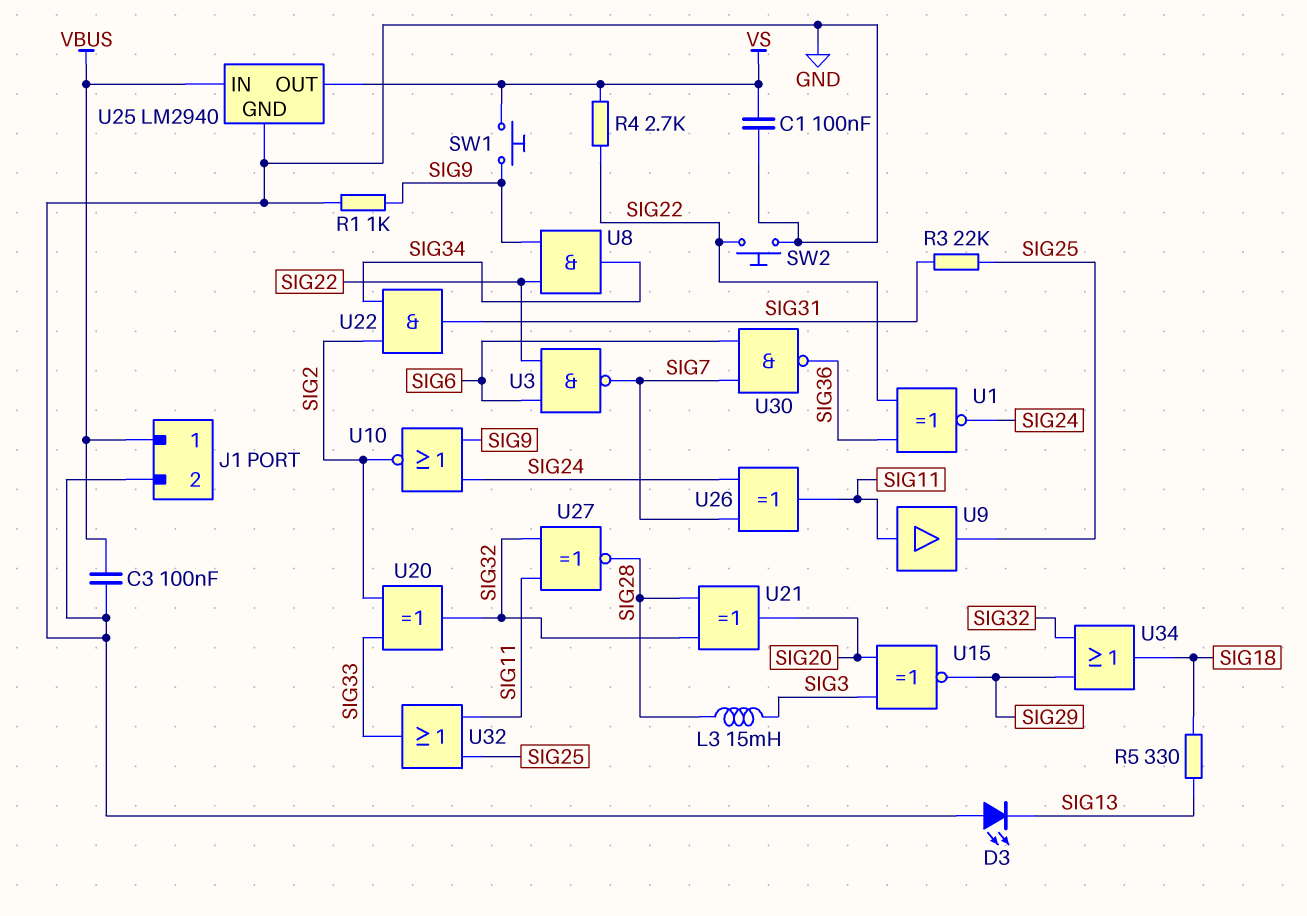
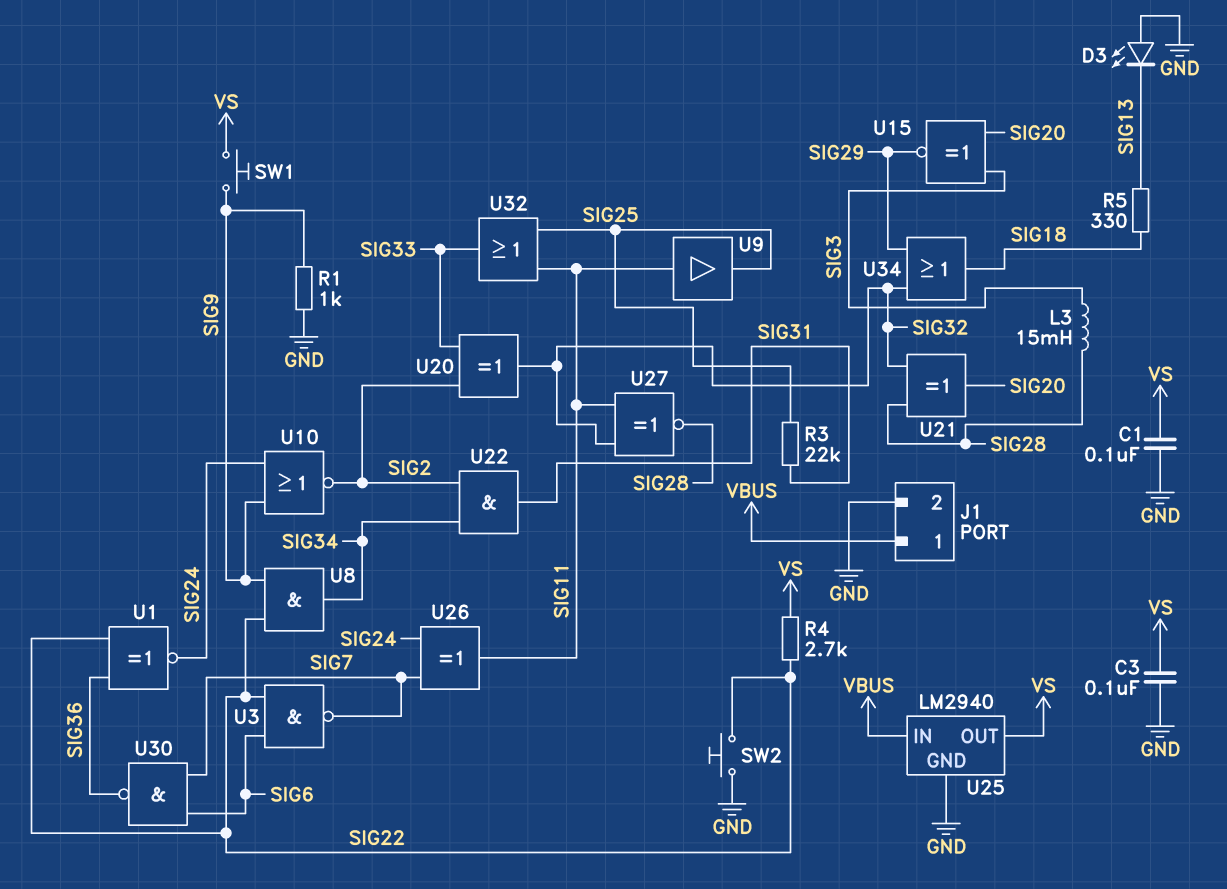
C3: 100nF (GND, VBUS) -> 100nF (GND, VS)

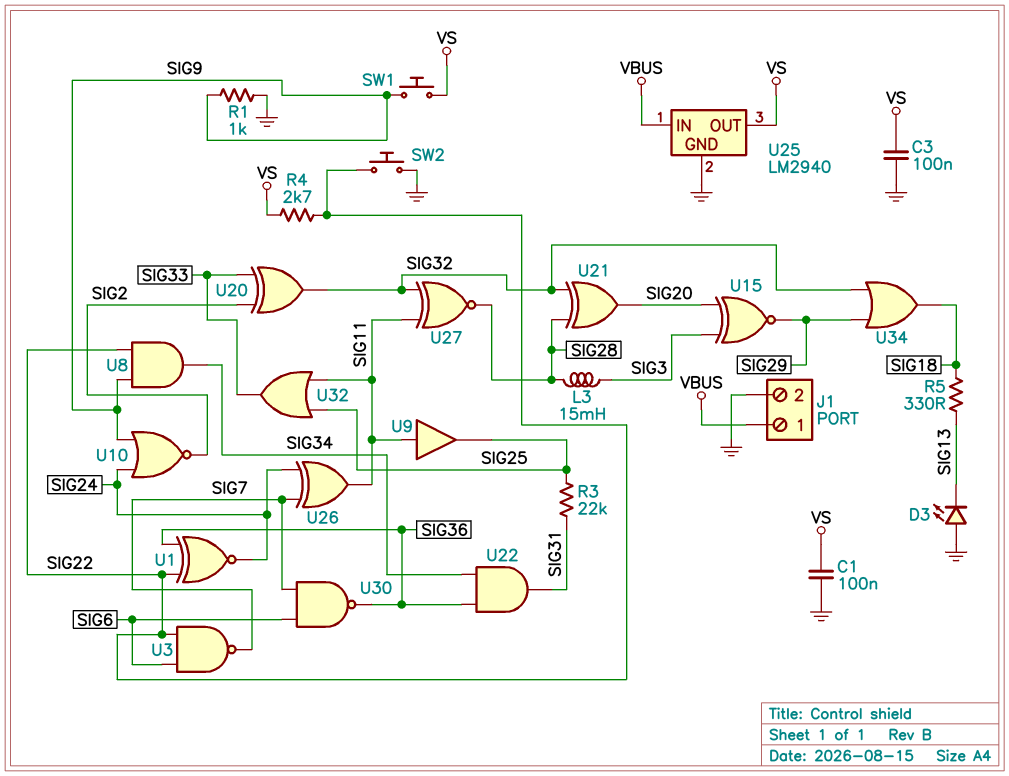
U22: AND (in SIG2, in SIG34, out SIG31) -> AND (in SIG34, in SIG36, out SIG31)

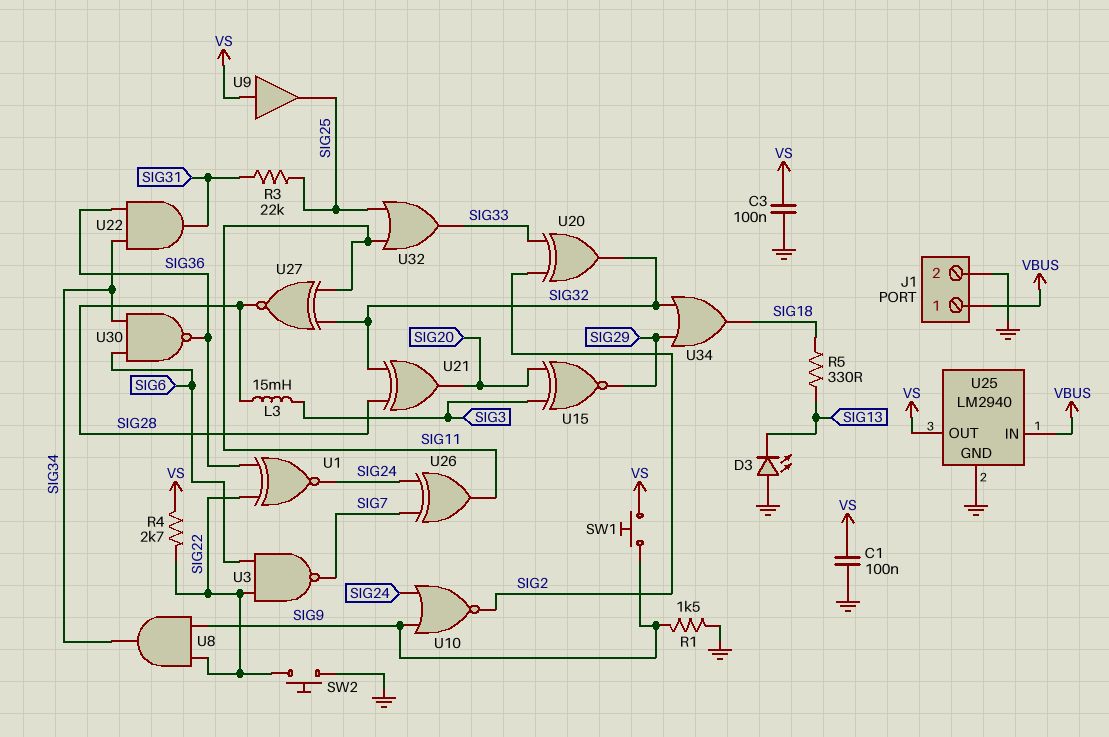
R1: 1k (GND, SIG9) -> 1.5k (GND, SIG9)
U9: buffer (in SIG11, out SIG25) -> buffer (in VS, out SIG25)
U30: NAND (in SIG6, in SIG7, out SIG36) -> NAND (in SIG6, in SIG34, out SIG36)

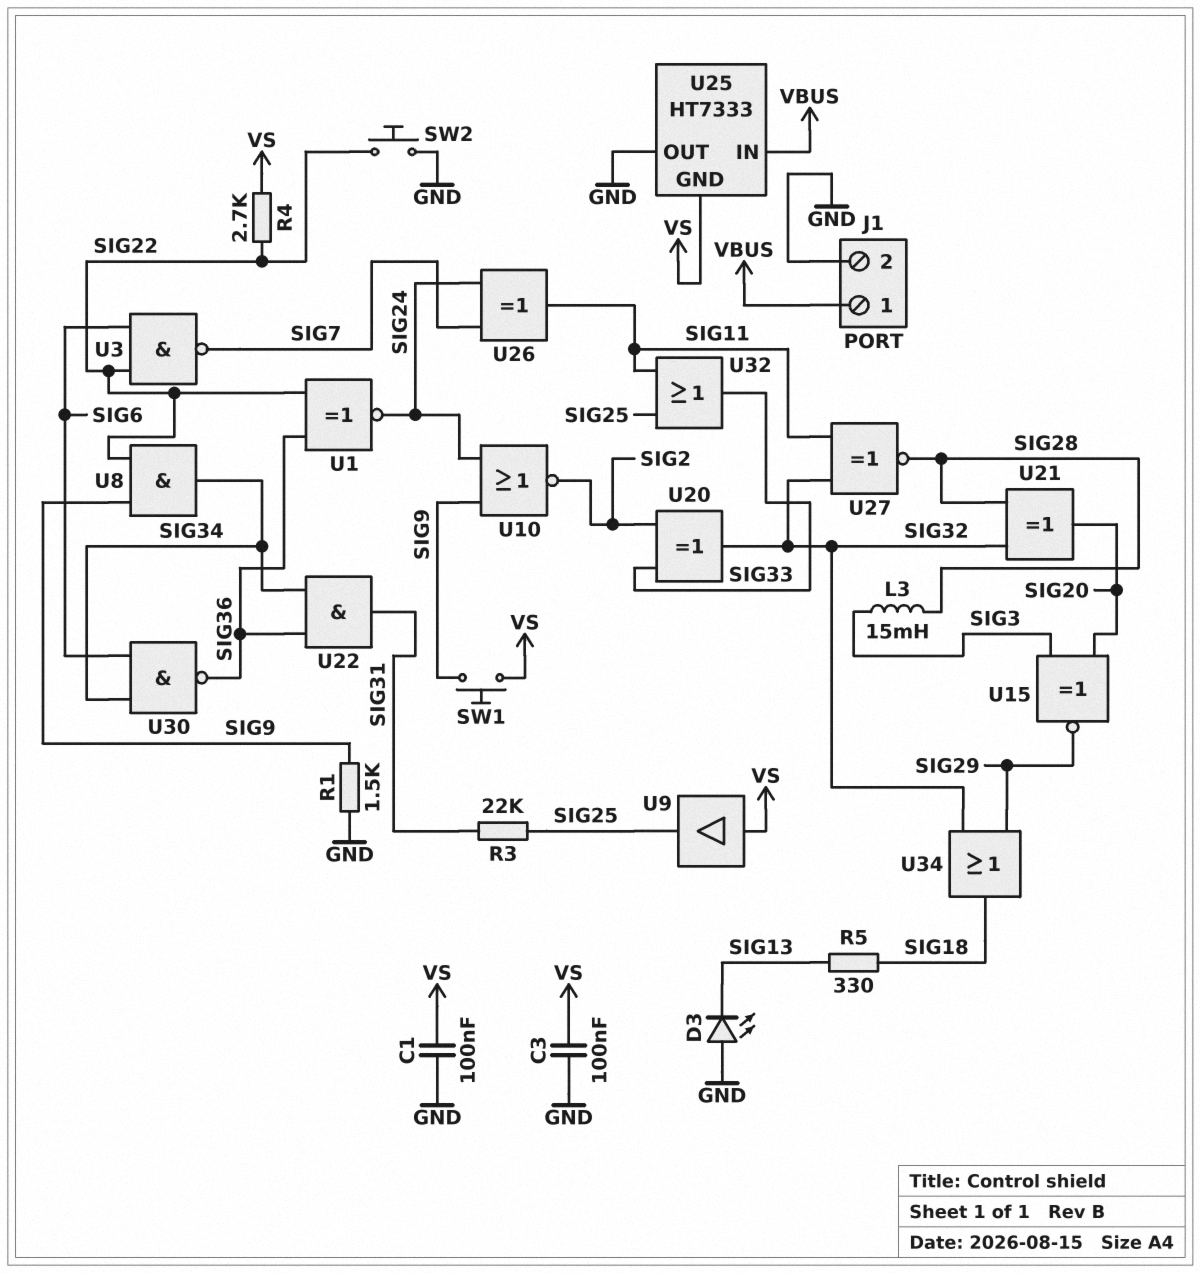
U25: LM2940 -> HT7333
U25 pin GND: GND -> VS
U25 pin OUT: VS -> GND

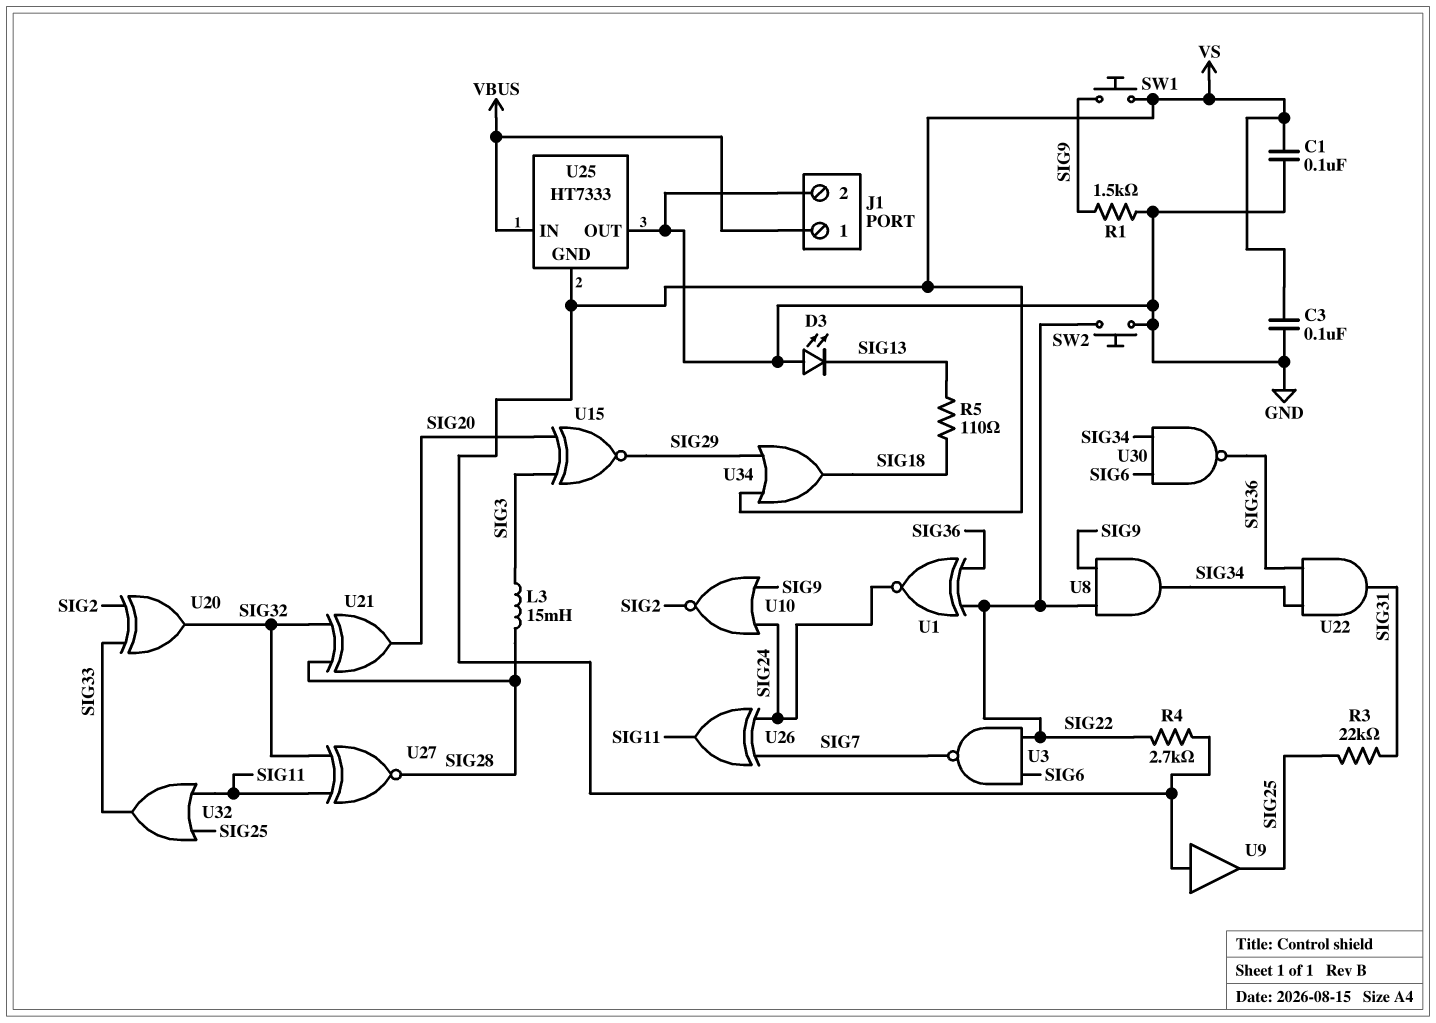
R5: 330 (SIG13, SIG18) -> 110 (SIG13, SIG18)
U34: OR (in SIG29, in SIG32, out SIG18) -> OR (in SIG29, in VS, out SIG18)

